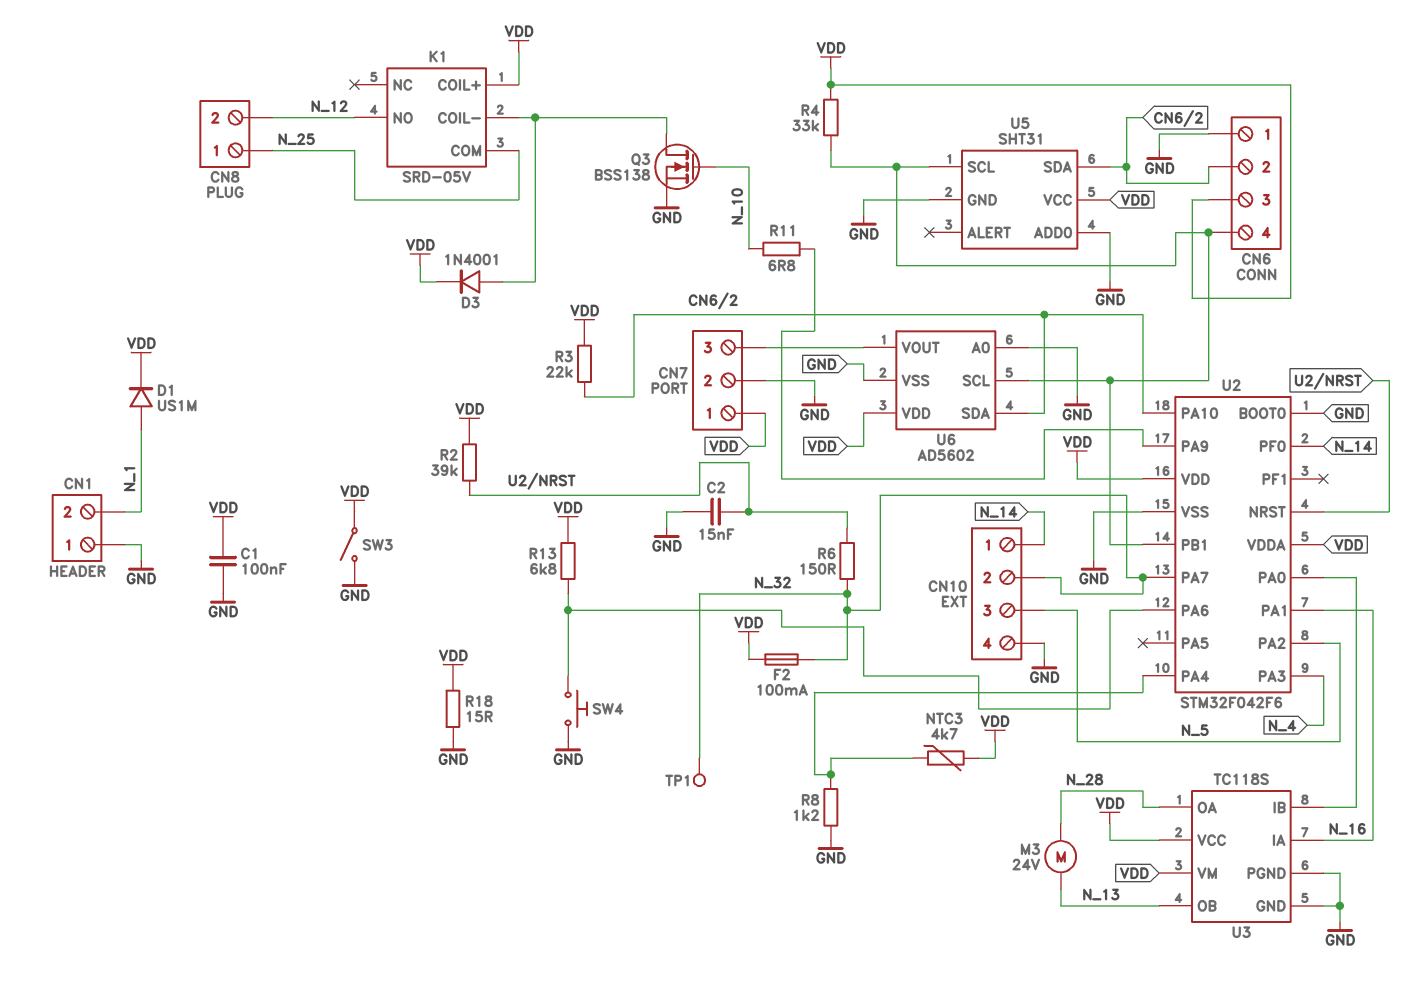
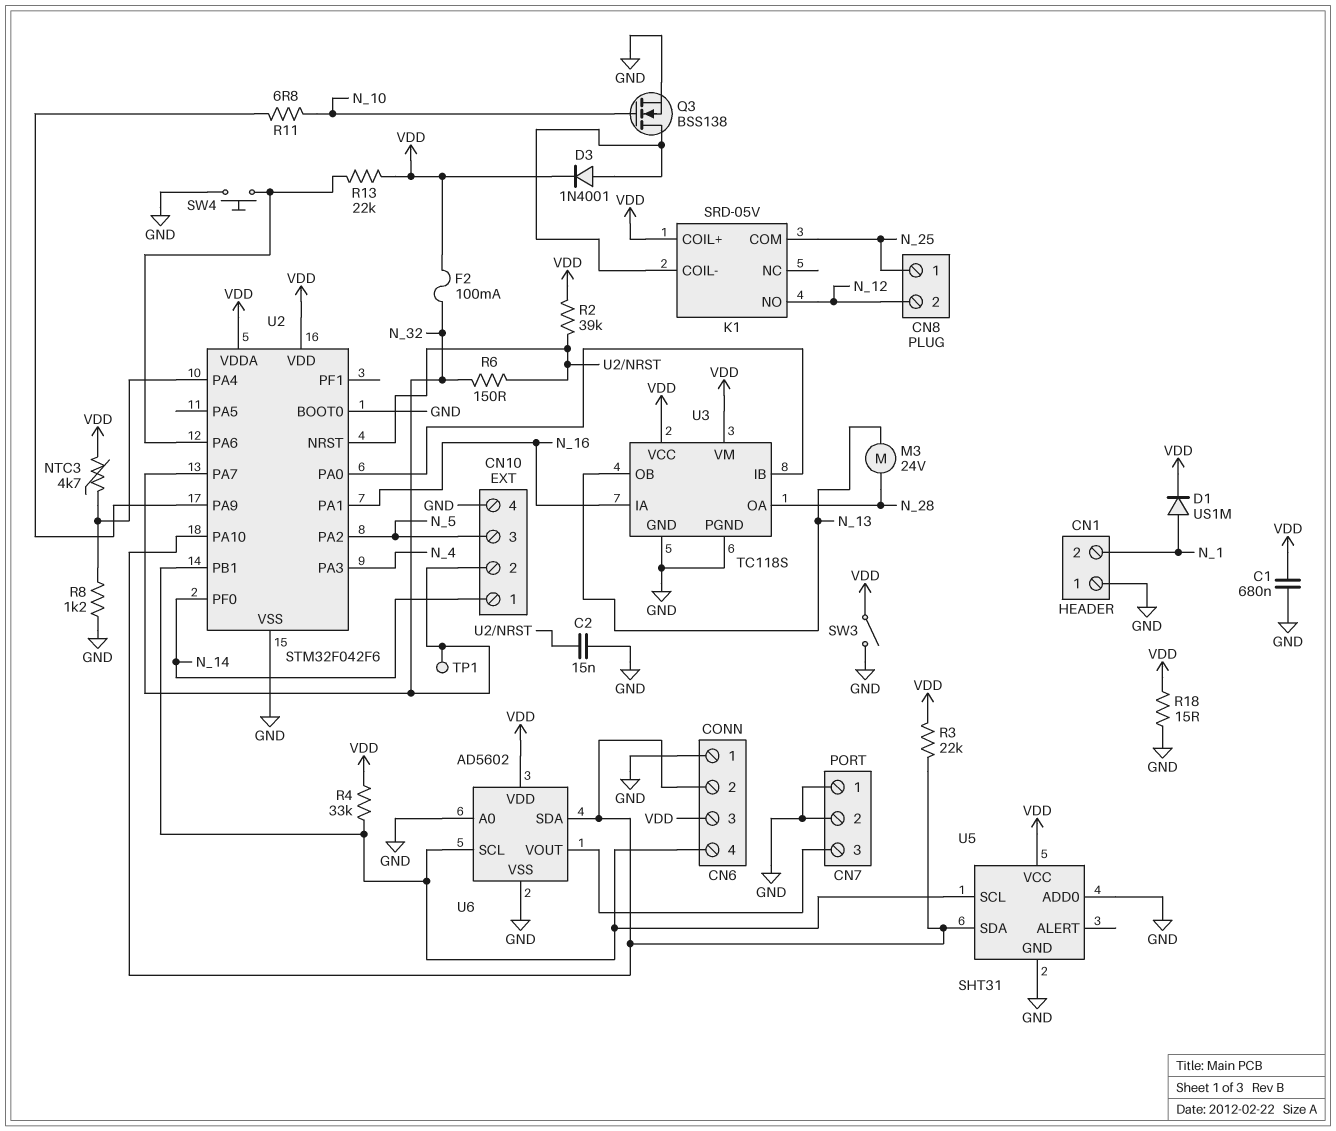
C1: 100nF (GND, VDD) -> 680nF (GND, VDD)
CN7 pin 1: VDD -> GND
R13: 6.8k (U2/PA6, VDD) -> 22k (U2/PA6, VDD)

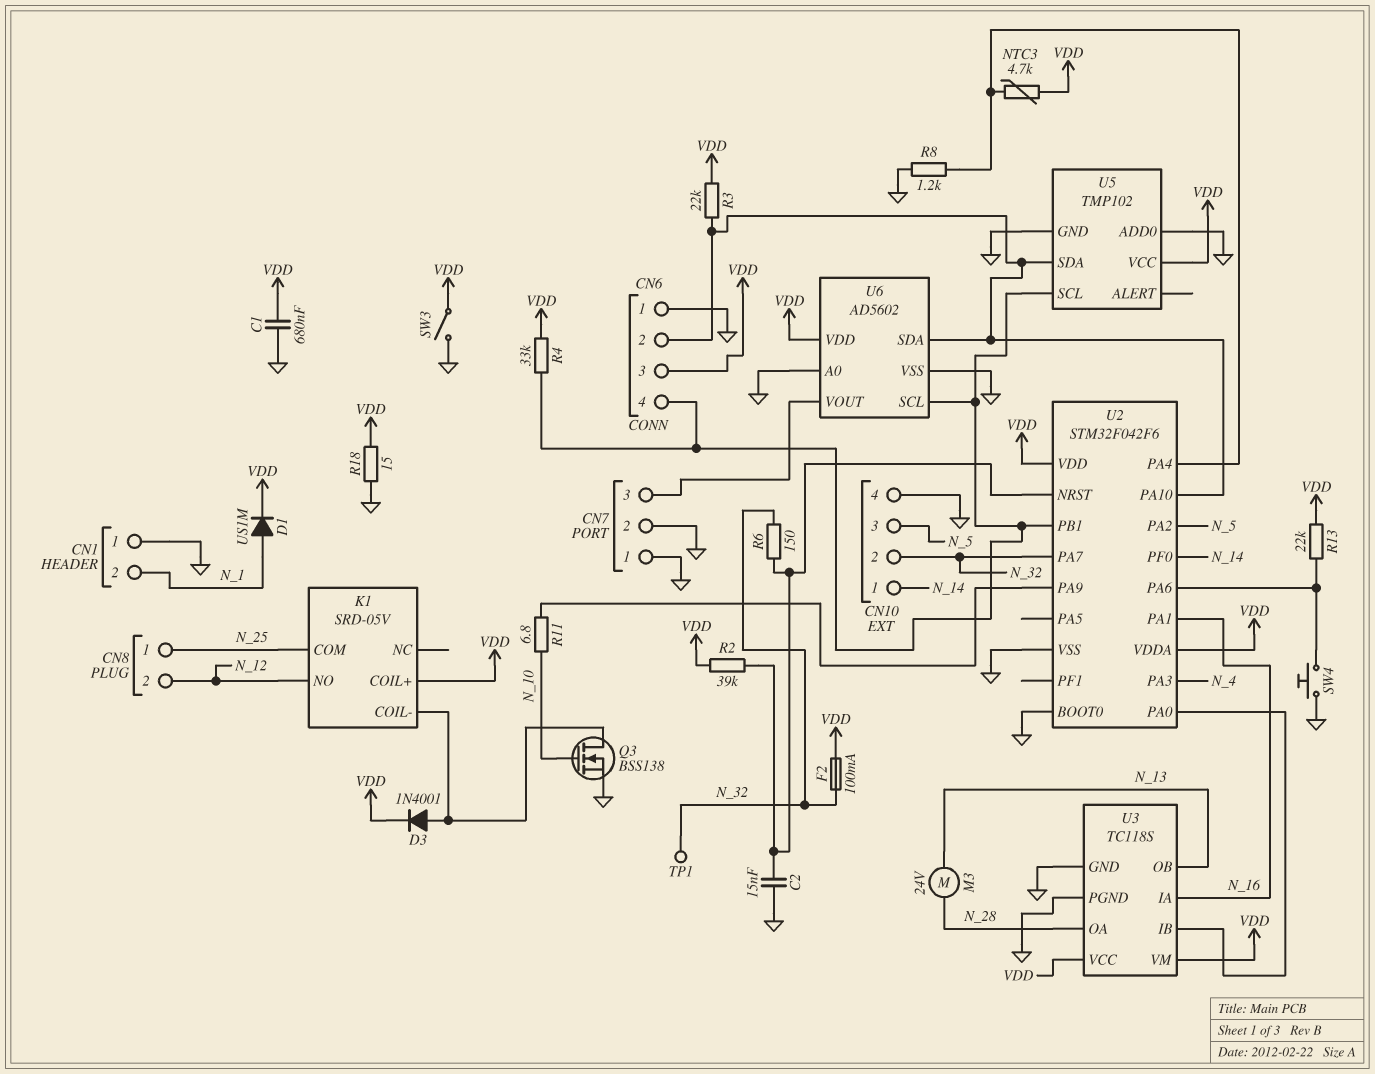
U5: SHT31 -> TMP102

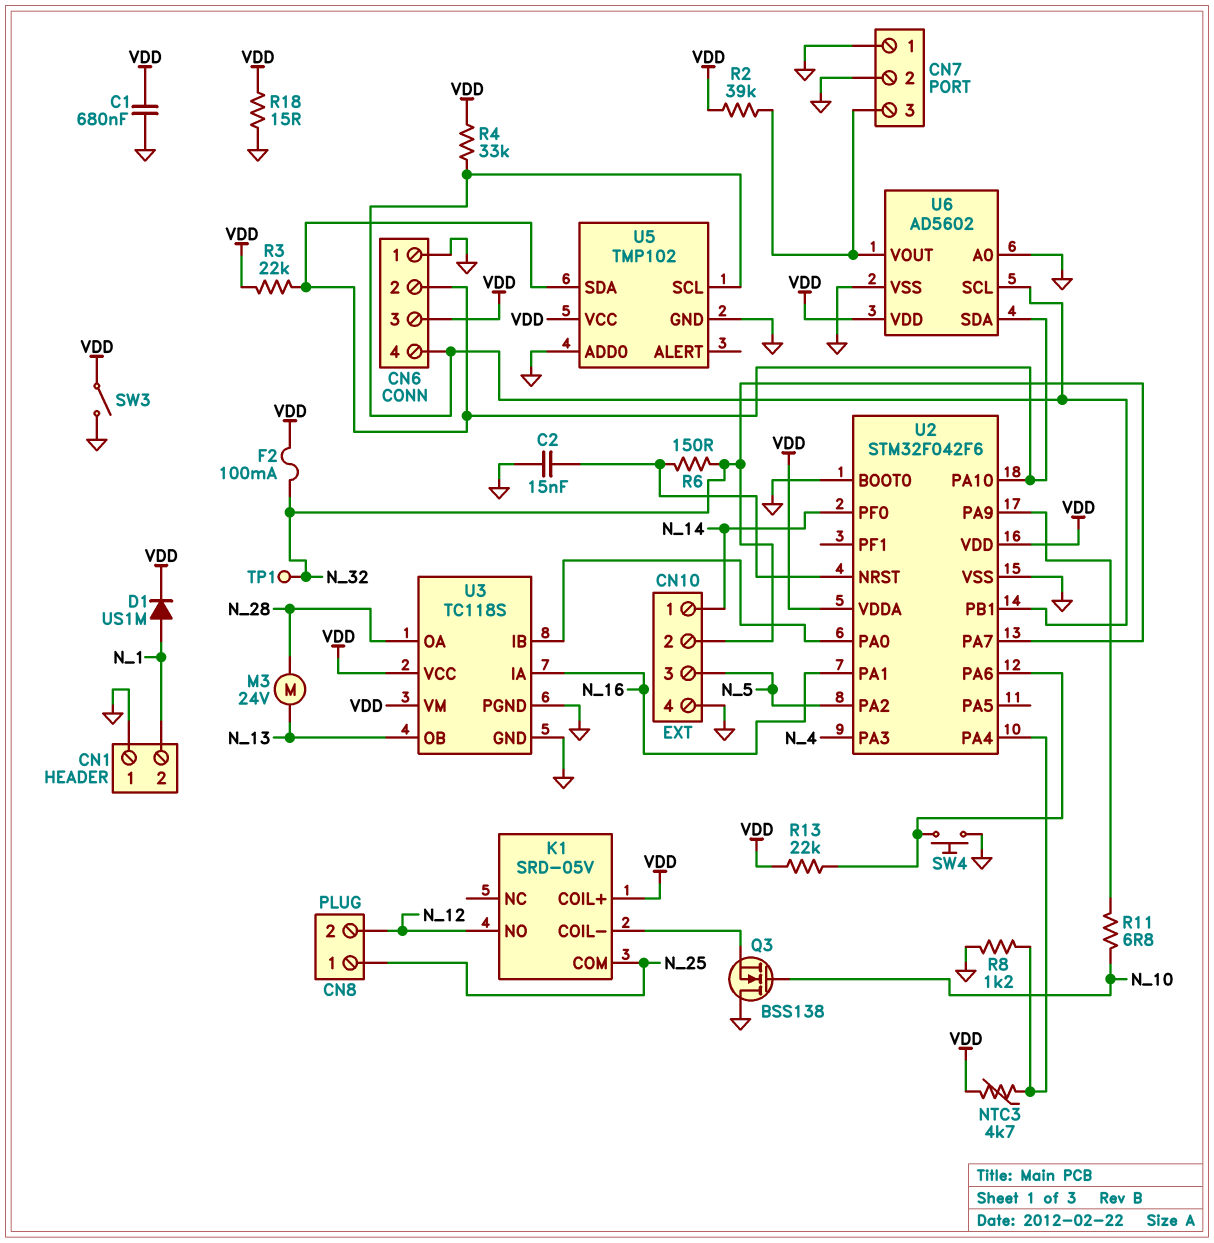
D3: diode 1N4001 (A K1/COIL-, K VDD) -> none
Q3: NMOS BSS138 (G N_10, D K1/COIL-, S GND) -> NMOS BSS138 (G N_10, D GND, S K1/COIL-)
R2: 39k (U2/NRST, VDD) -> 39k (CN7/3, VDD)

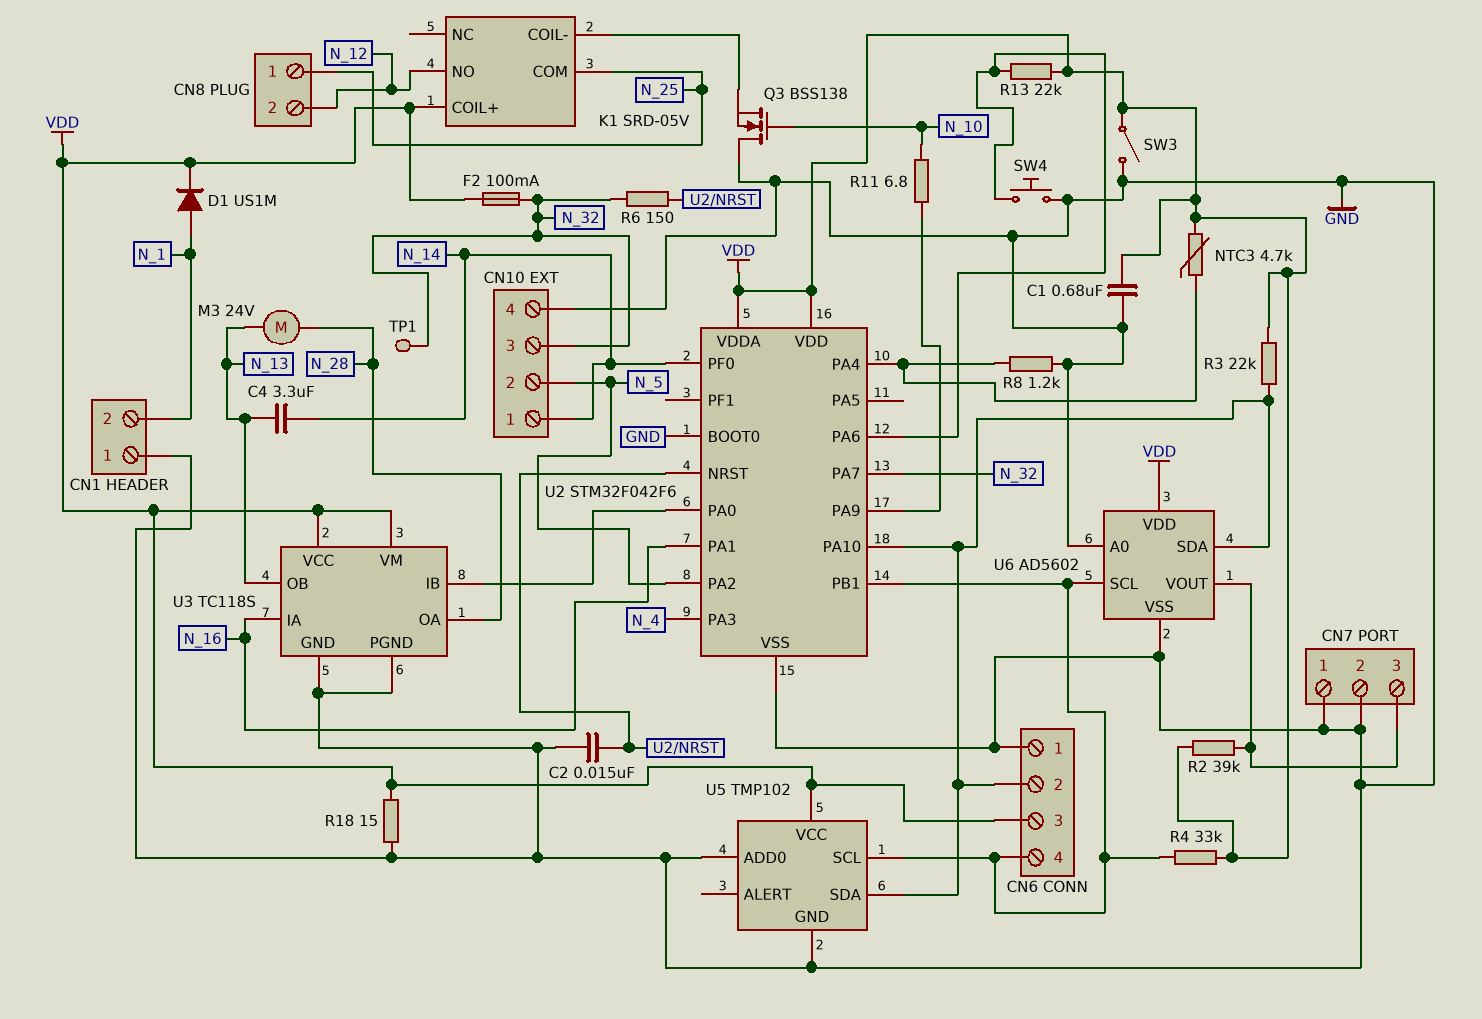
C4: none -> 3.3uF (N_13, N_14)
CN10 pin 2: N_32 -> N_5
CN10 pin 3: N_5 -> N_32

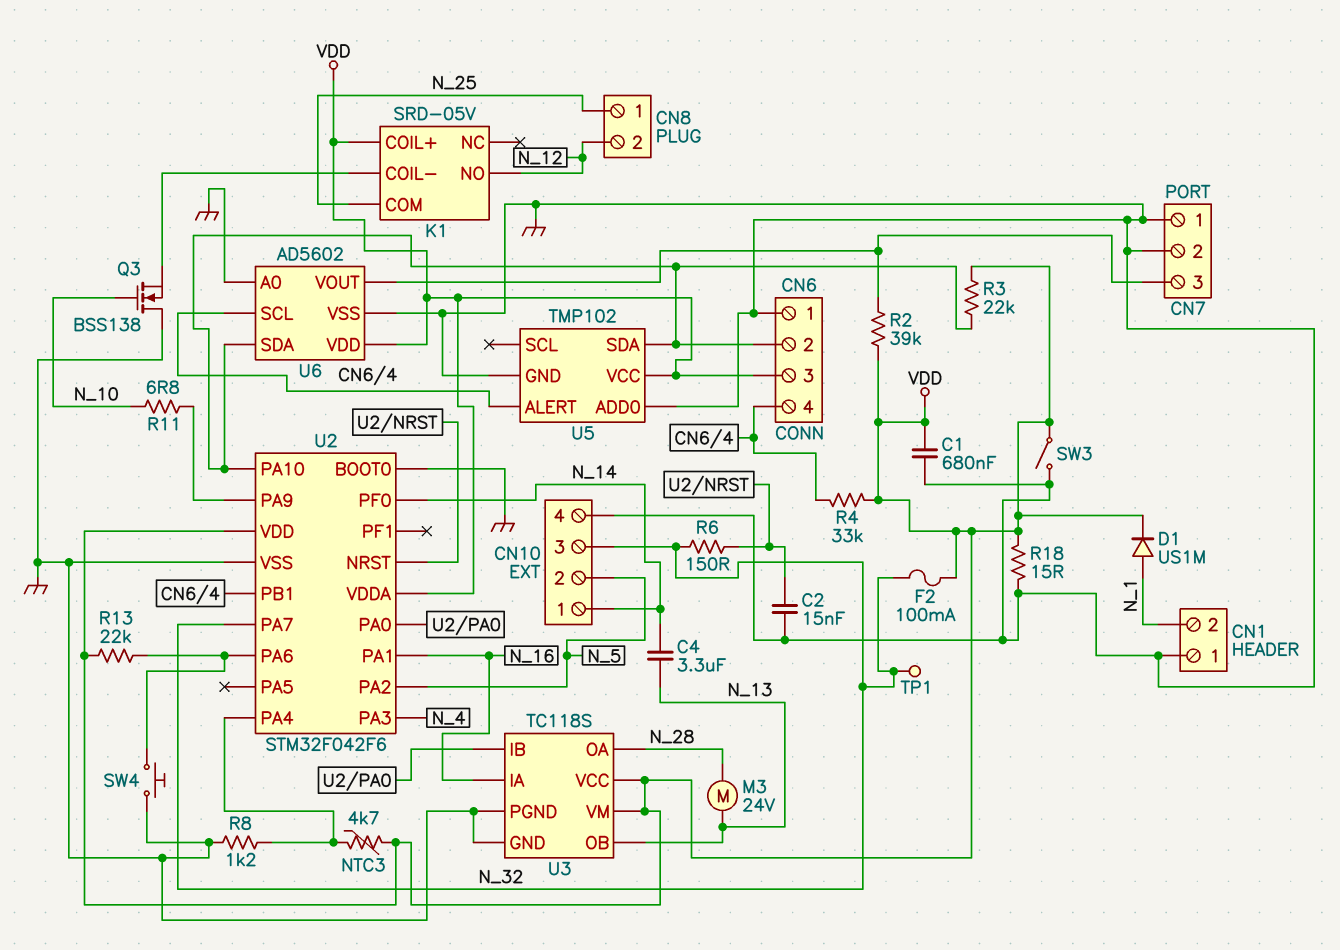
U5 pin ALERT: none -> CN6/4
U5 pin SCL: CN6/4 -> none

